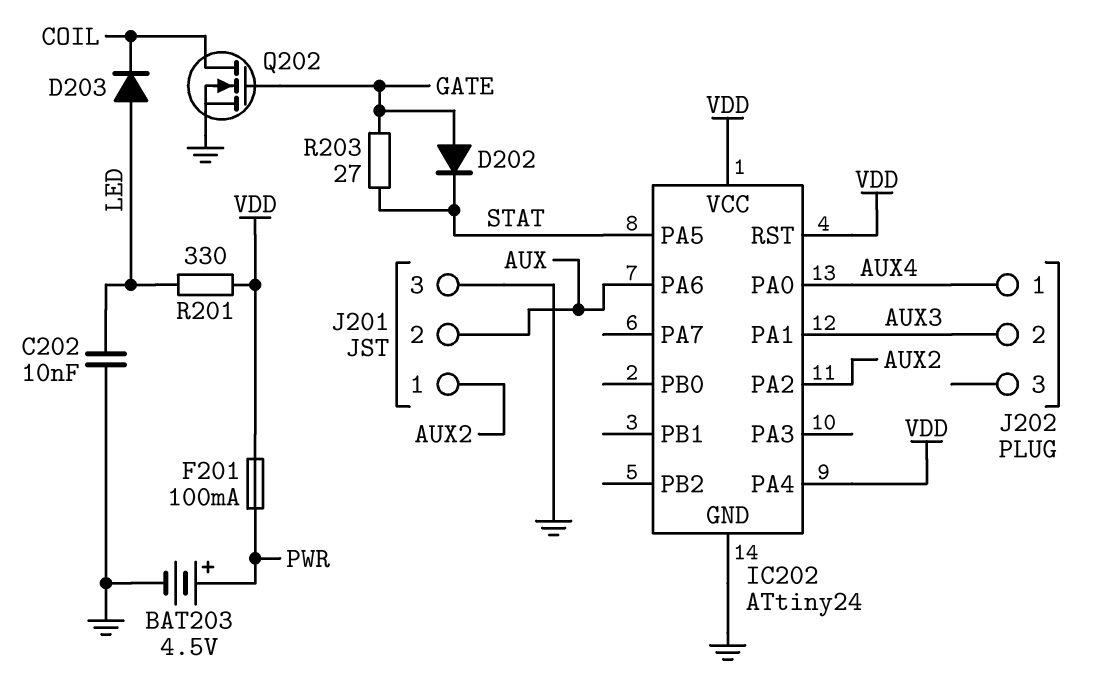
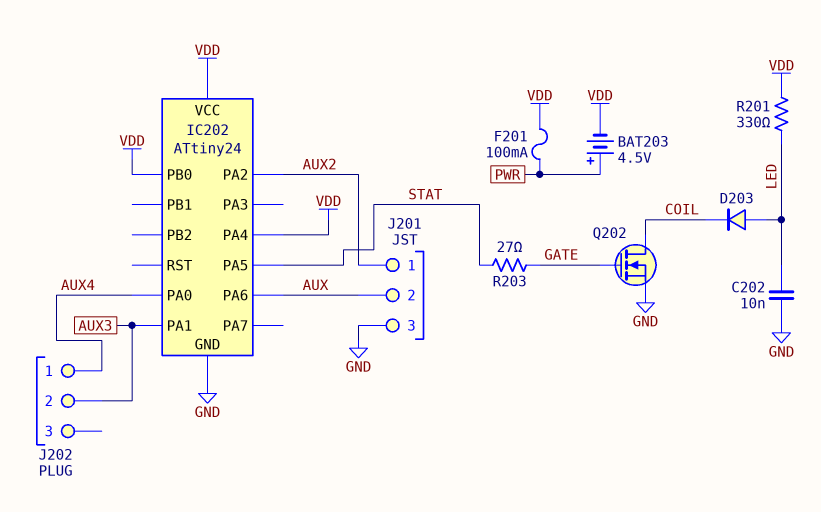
BAT203: 4.5V (plus PWR, minus GND) -> 4.5V (plus PWR, minus VDD)
D202: diode (A GATE, K STAT) -> none
IC202 pin PB0: none -> VDD
IC202 pin RST: VDD -> none

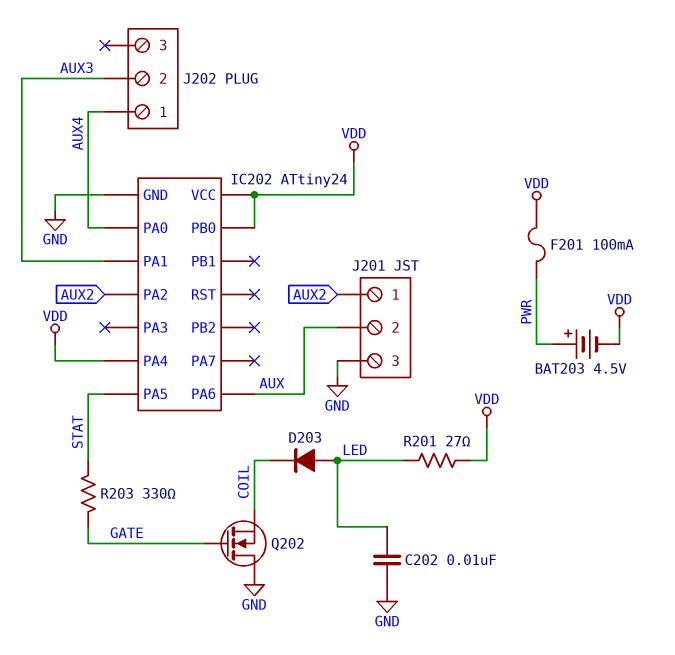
Q202: NMOS (G GATE, D COIL, S GND) -> NMOS (G GATE, D GND, S COIL)
R201: 330 (LED, VDD) -> 27 (LED, VDD)
R203: 27 (GATE, STAT) -> 330 (GATE, STAT)

